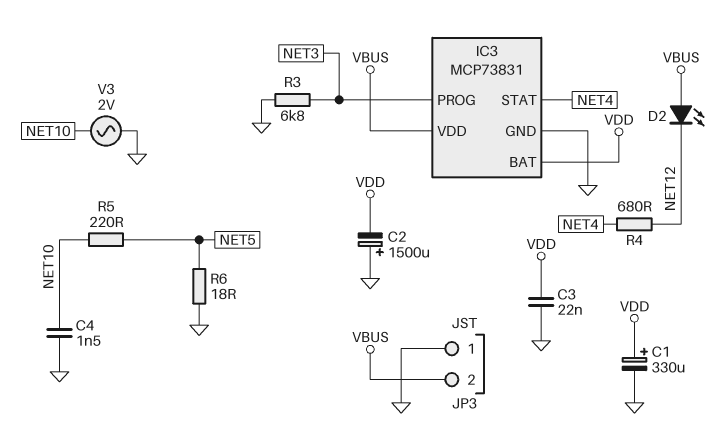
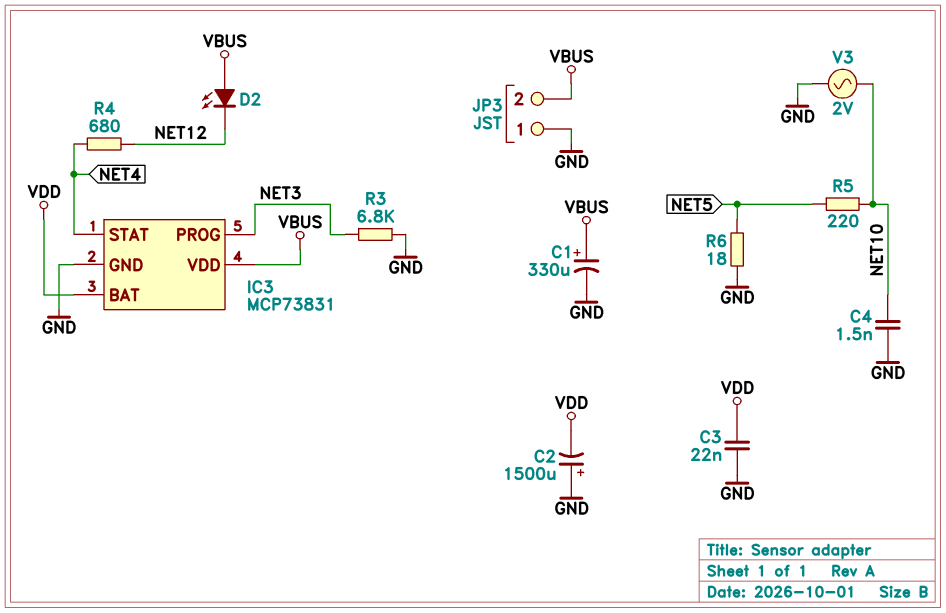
C1: 330uF (plus VDD, minus GND) -> 330uF (plus VBUS, minus GND)

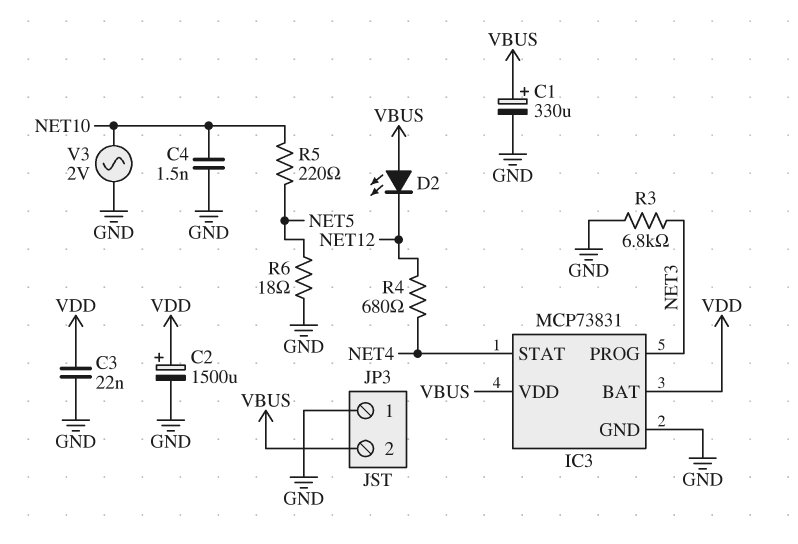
C2: 1500uF (plus GND, minus VDD) -> 1500uF (plus VDD, minus GND)

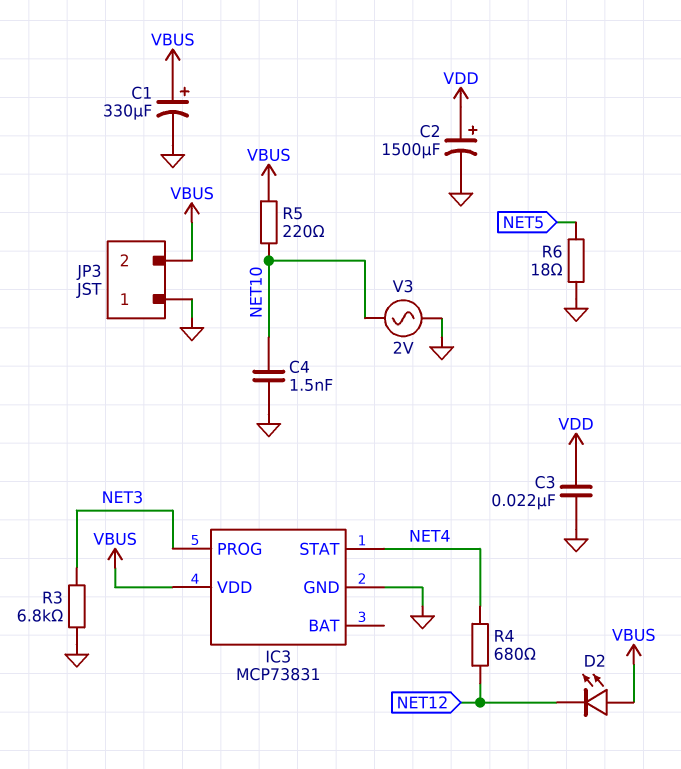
IC3 pin BAT: VDD -> none
R5: 220 (NET5, NET10) -> 220 (NET10, VBUS)

